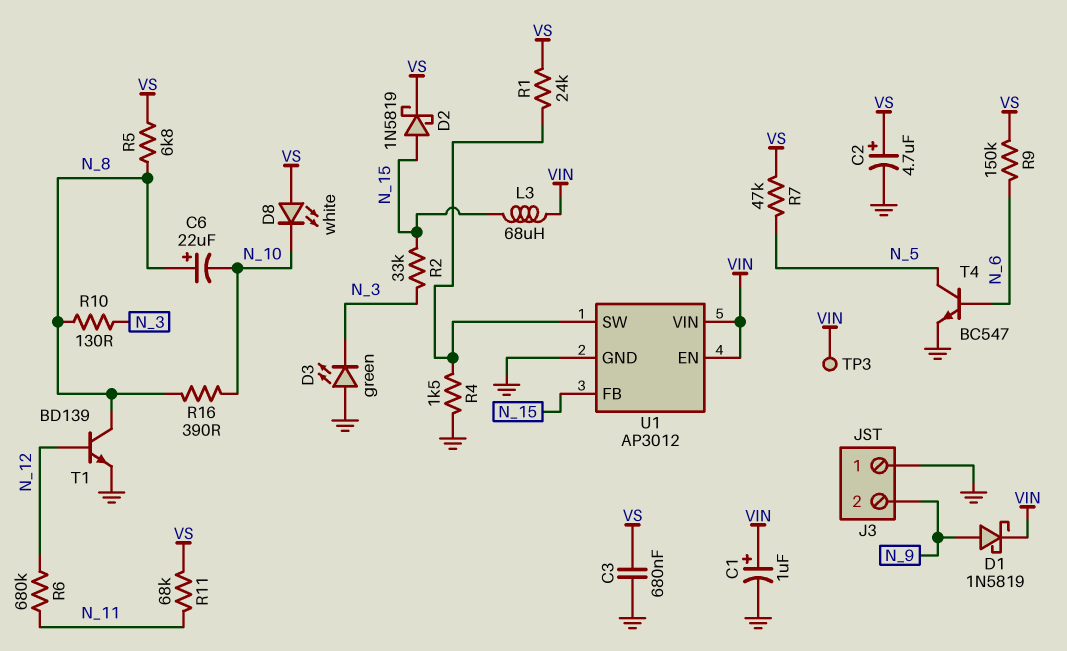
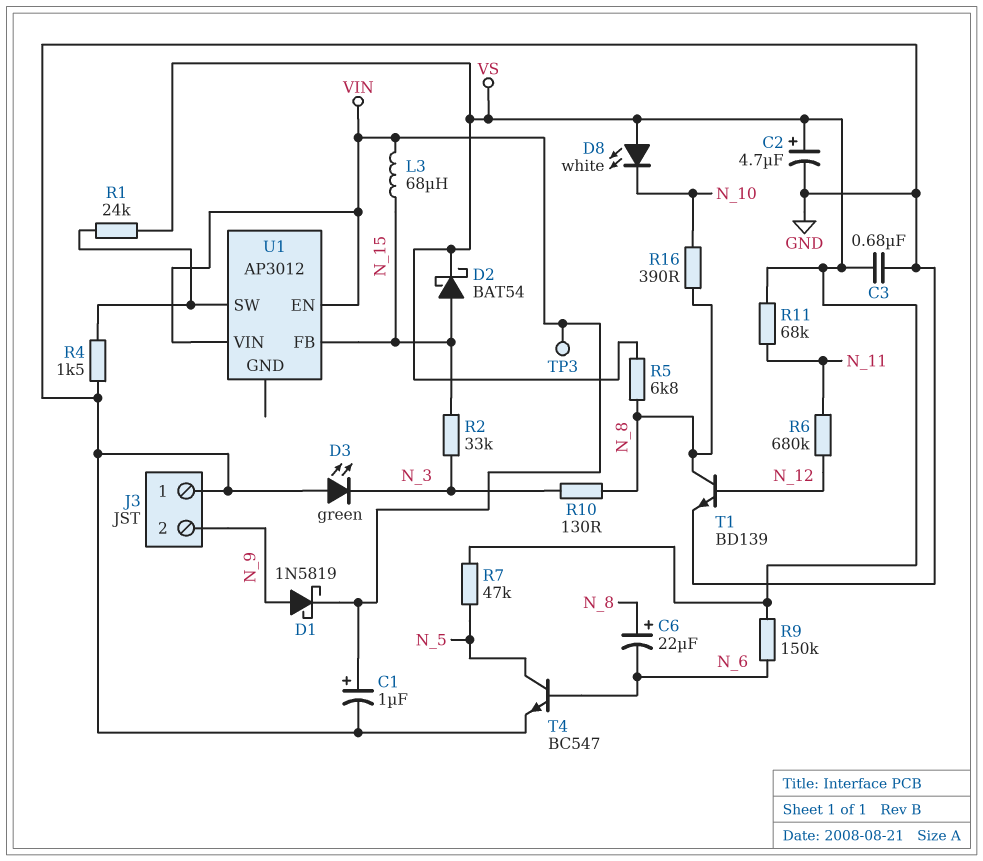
C6: 22uF (plus N_8, minus N_10) -> 22uF (plus N_8, minus N_6)
D2: schottky 1N5819 (A N_15, K VS) -> schottky BAT54 (A N_15, K VS)
U1 pin GND: GND -> none

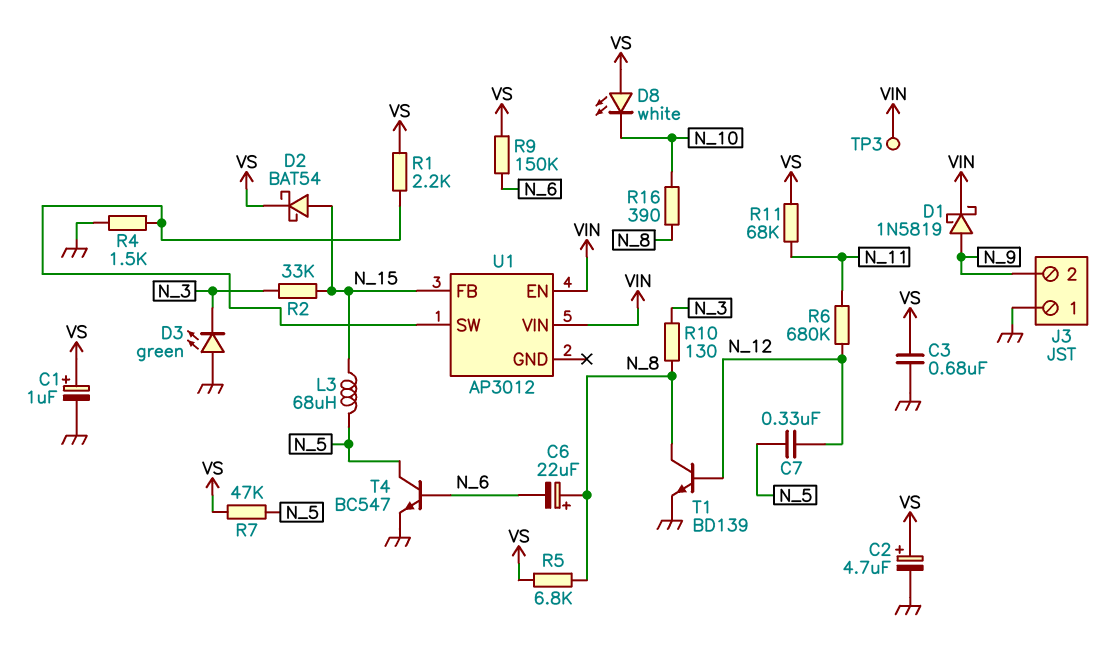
C1: 1uF (plus VIN, minus GND) -> 1uF (plus VS, minus GND)
C7: none -> 330nF (N_5, N_12)
L3: 68uH (N_15, VIN) -> 68uH (N_5, N_15)
R1: 24k (U1/SW, VS) -> 2.2k (U1/SW, VS)

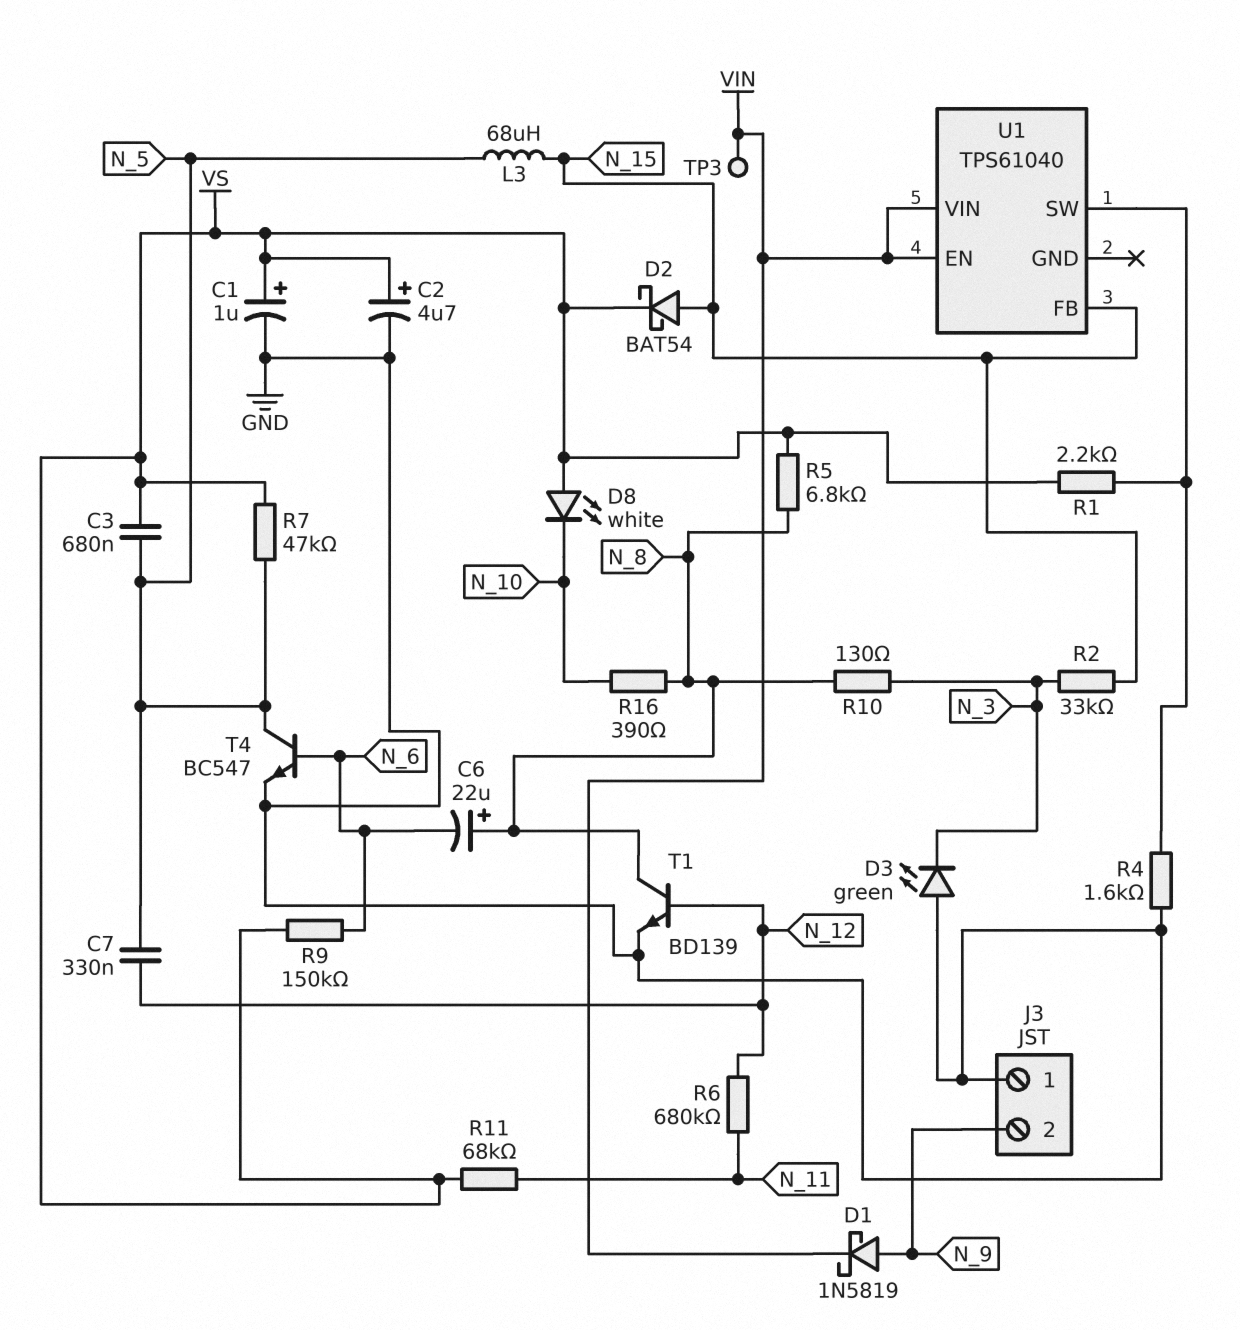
C3: 680nF (GND, VS) -> 680nF (N_5, VS)
R4: 1.5k (GND, U1/SW) -> 1.6k (GND, U1/SW)
U1: AP3012 -> TPS61040

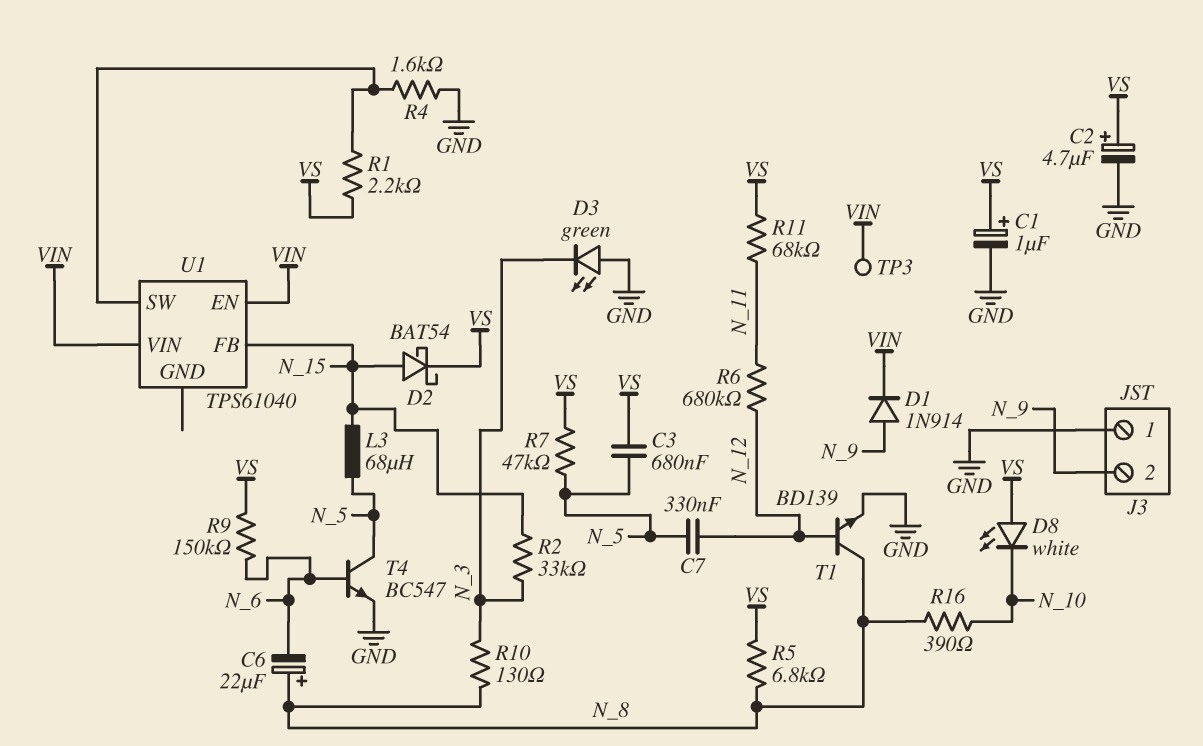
D1: schottky 1N5819 (A N_9, K VIN) -> diode 1N914 (A N_9, K VIN)

